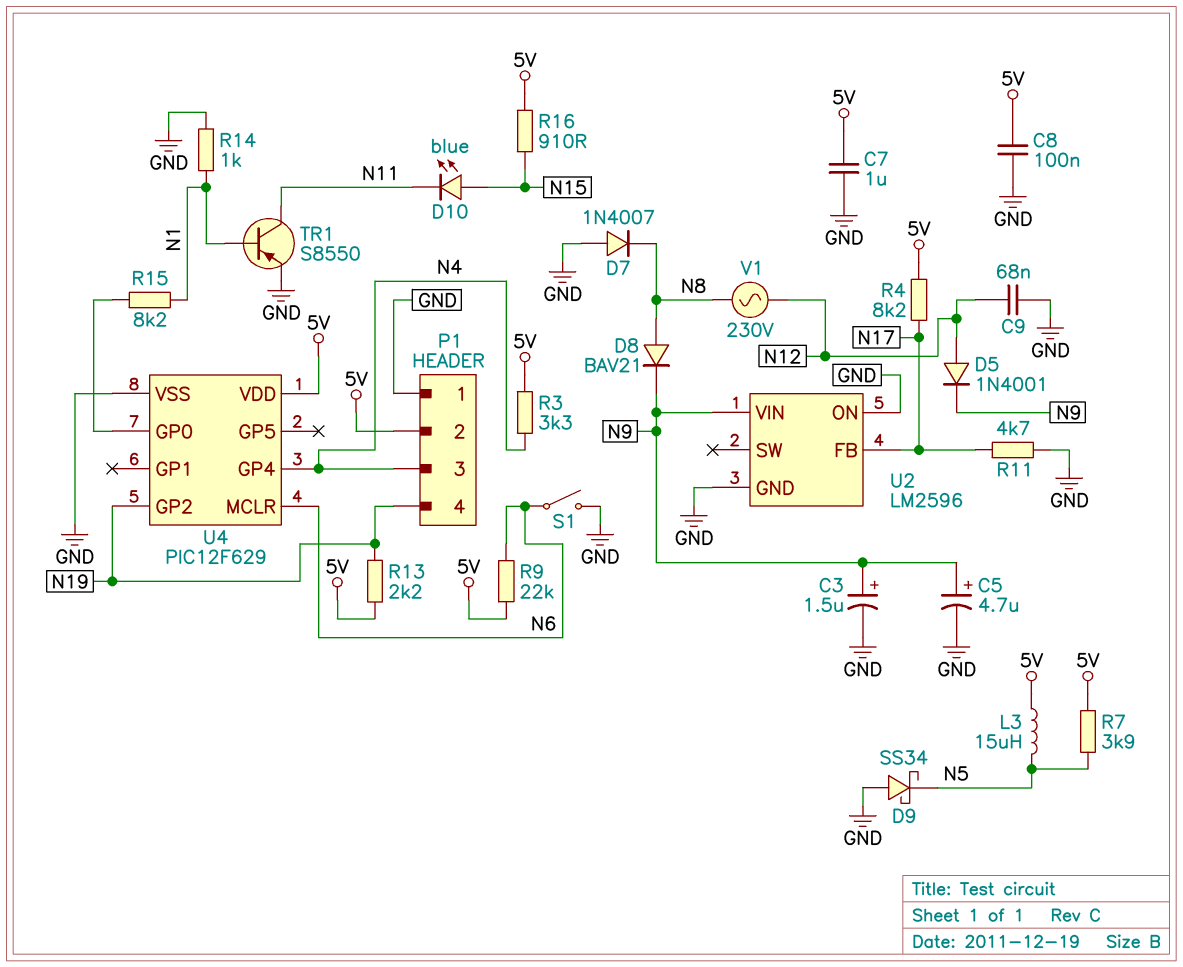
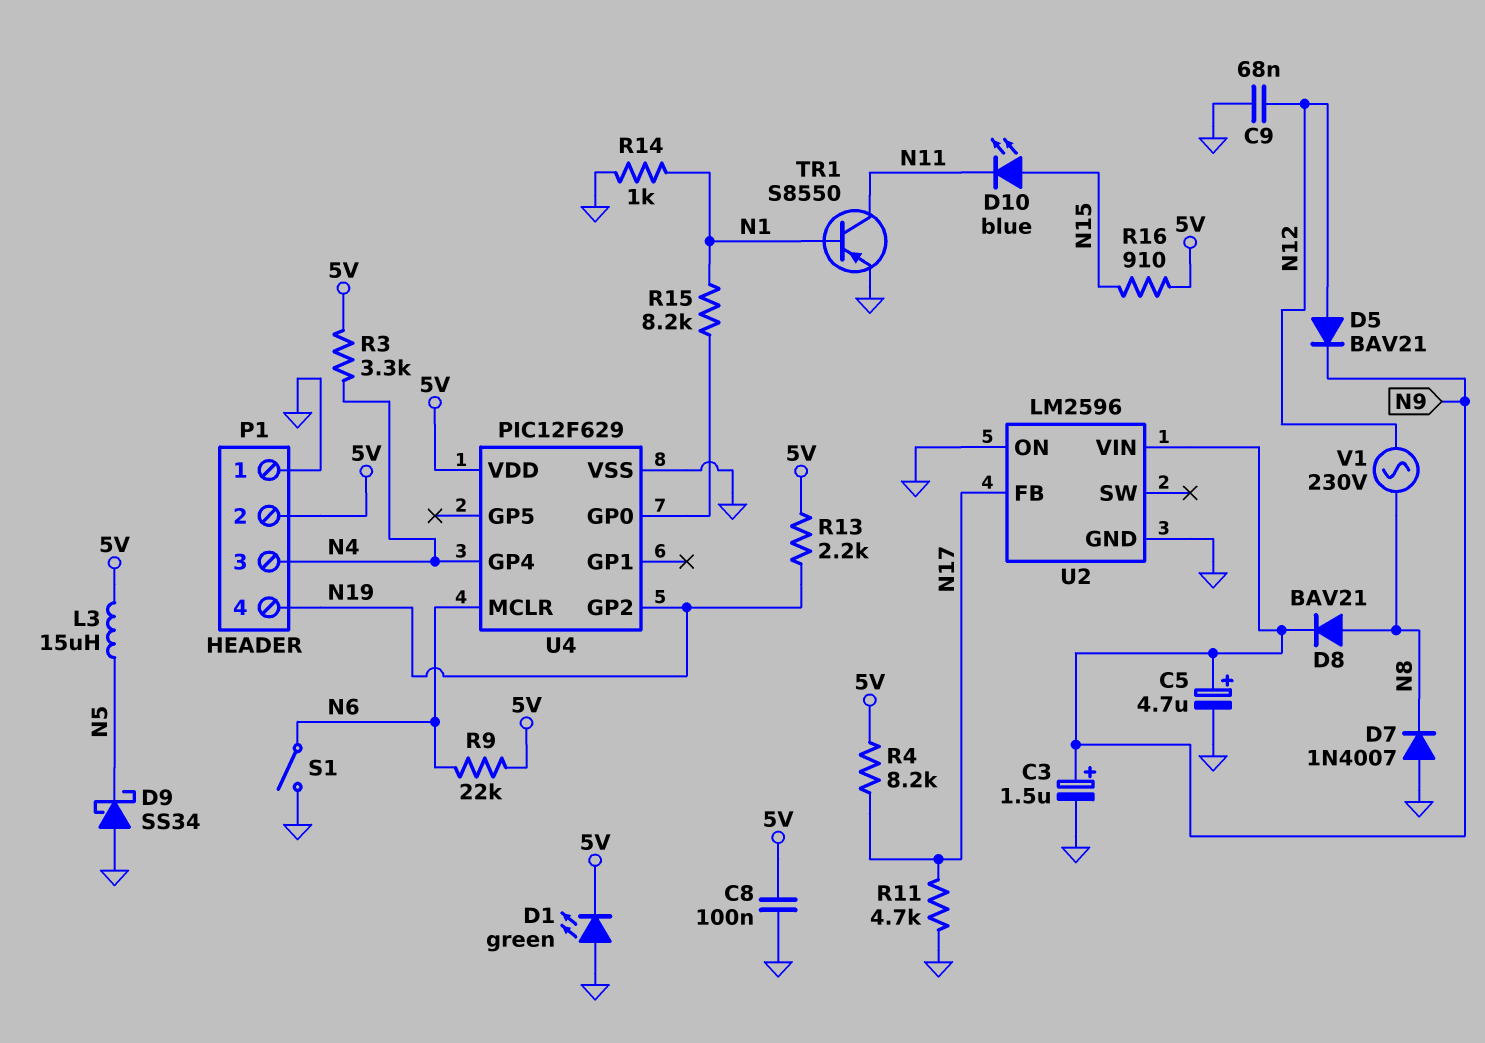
C7: 1uF (5V, GND) -> none
D1: none -> LED green (A GND, K 5V)
D5: diode 1N4001 (A N12, K N9) -> diode BAV21 (A N12, K N9)
R7: 3.9k (5V, N5) -> none

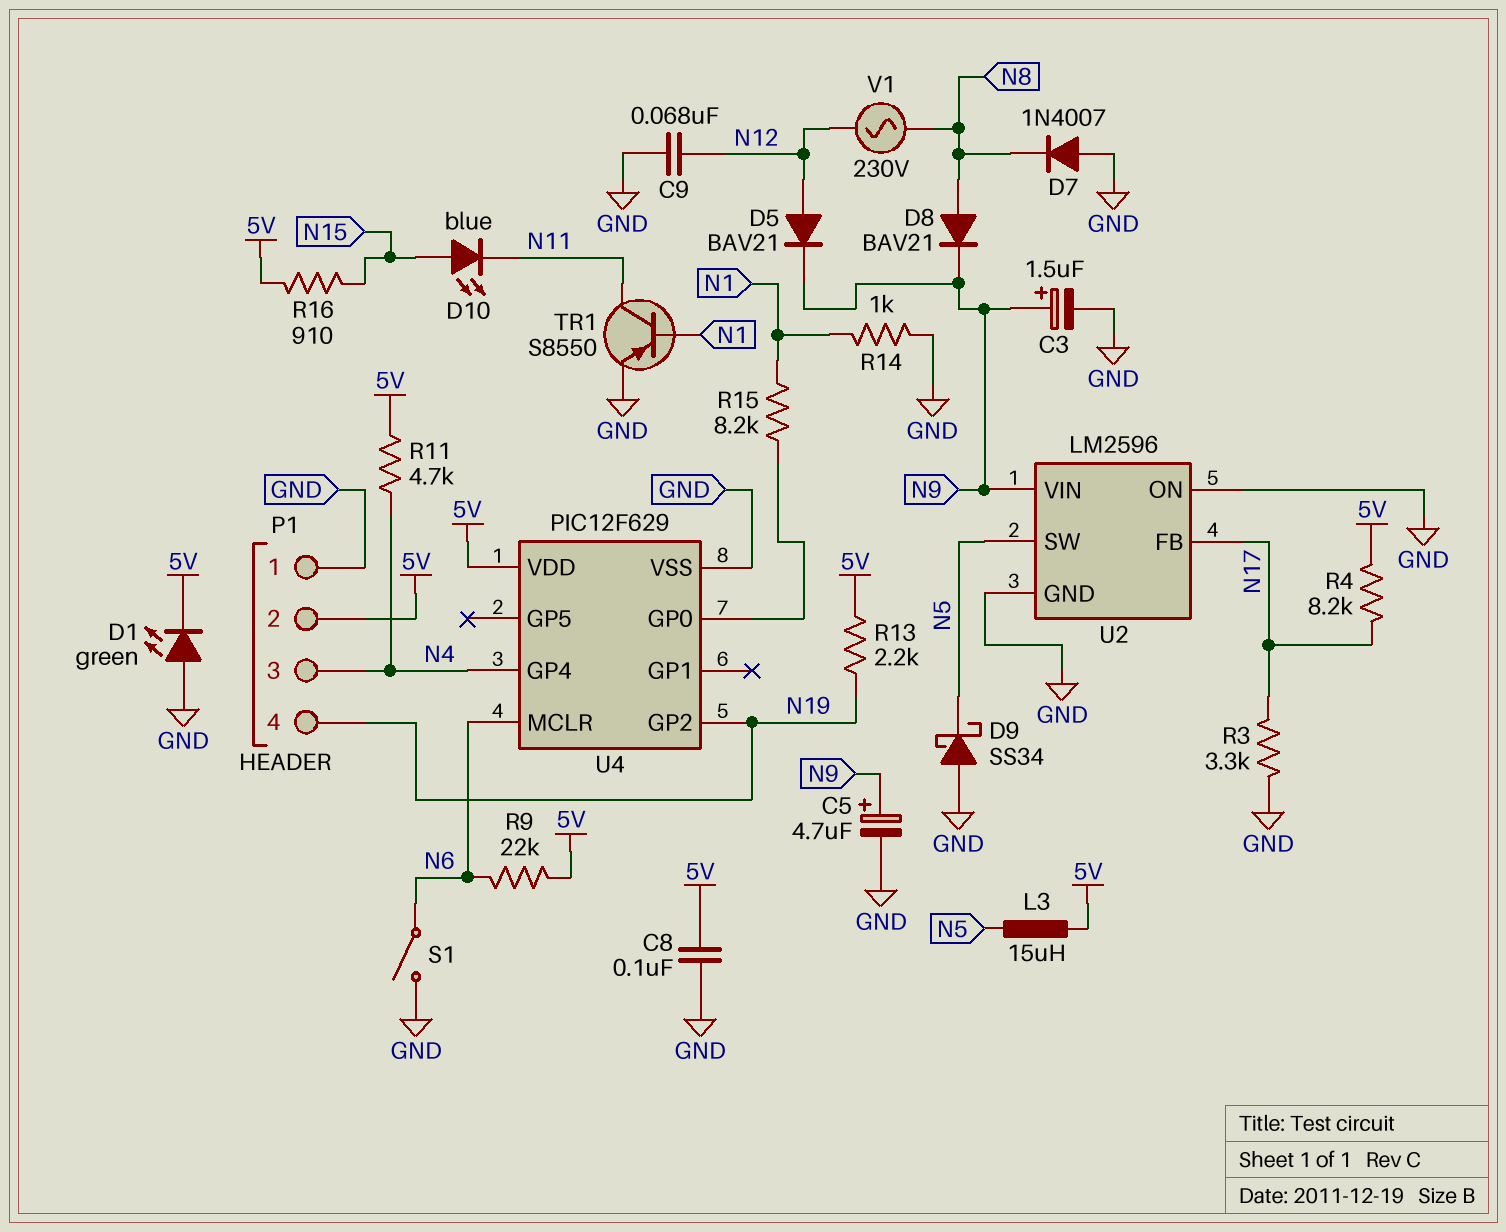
R3: 3.3k (5V, N4) -> 3.3k (GND, N17)
R11: 4.7k (GND, N17) -> 4.7k (5V, N4)
U2 pin SW: none -> N5

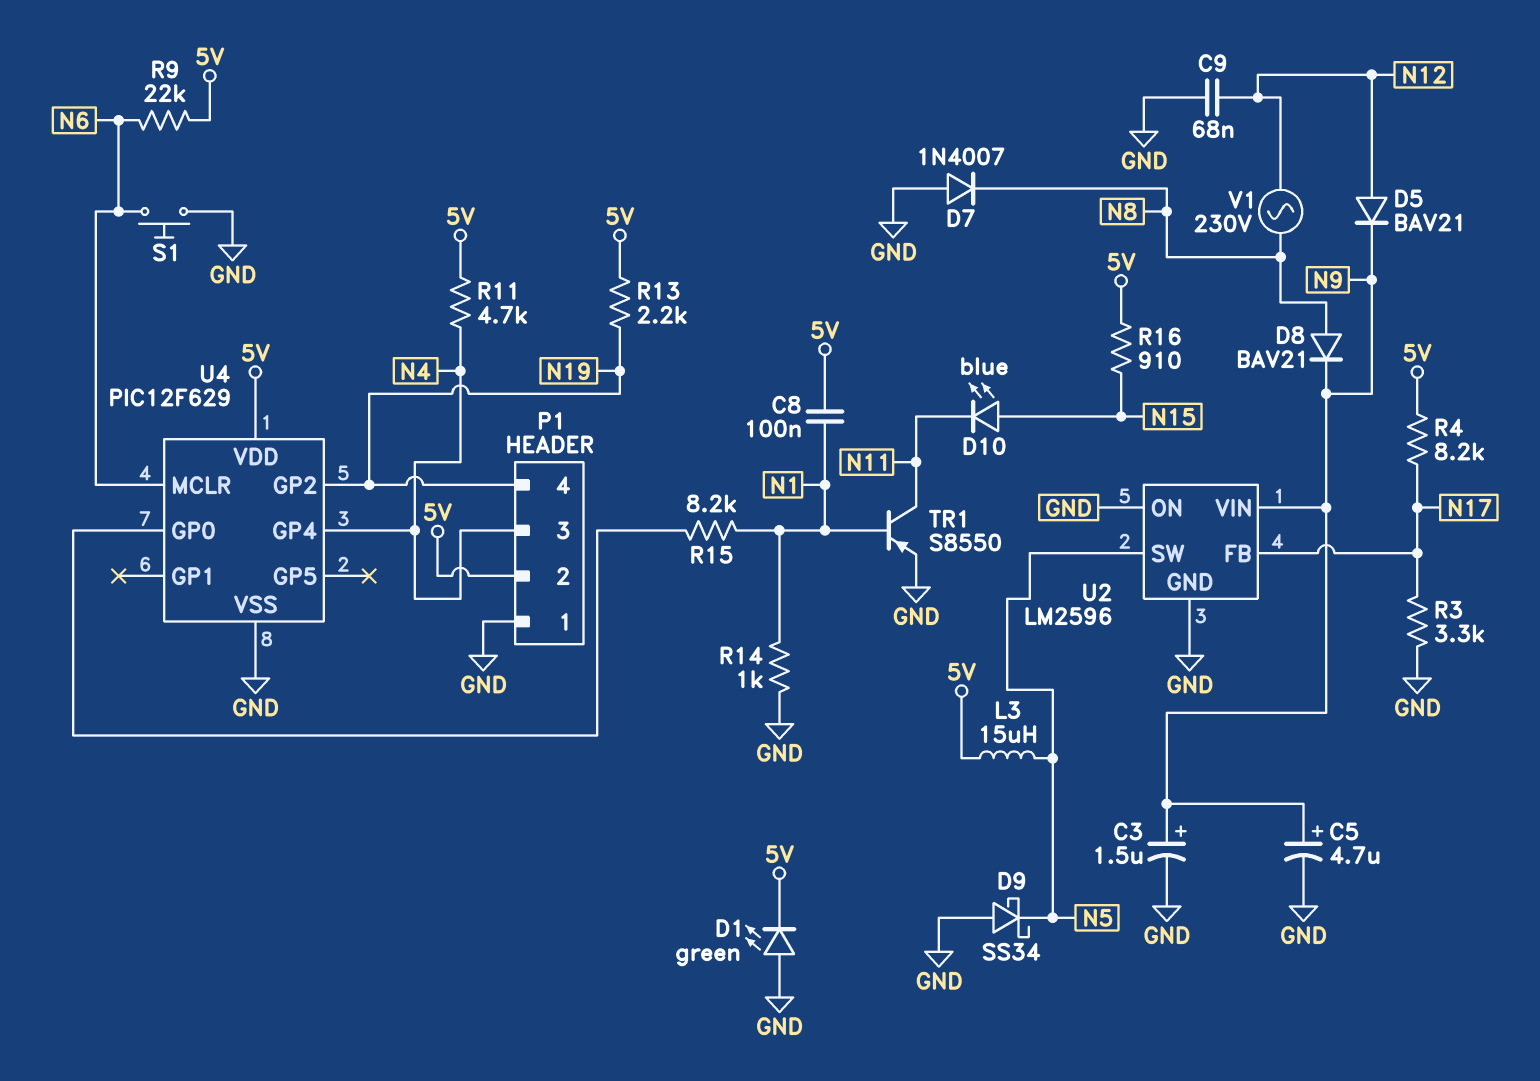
C8: 100nF (5V, GND) -> 100nF (5V, N1)
S1: switch (GND, N6) -> button (GND, N6)

